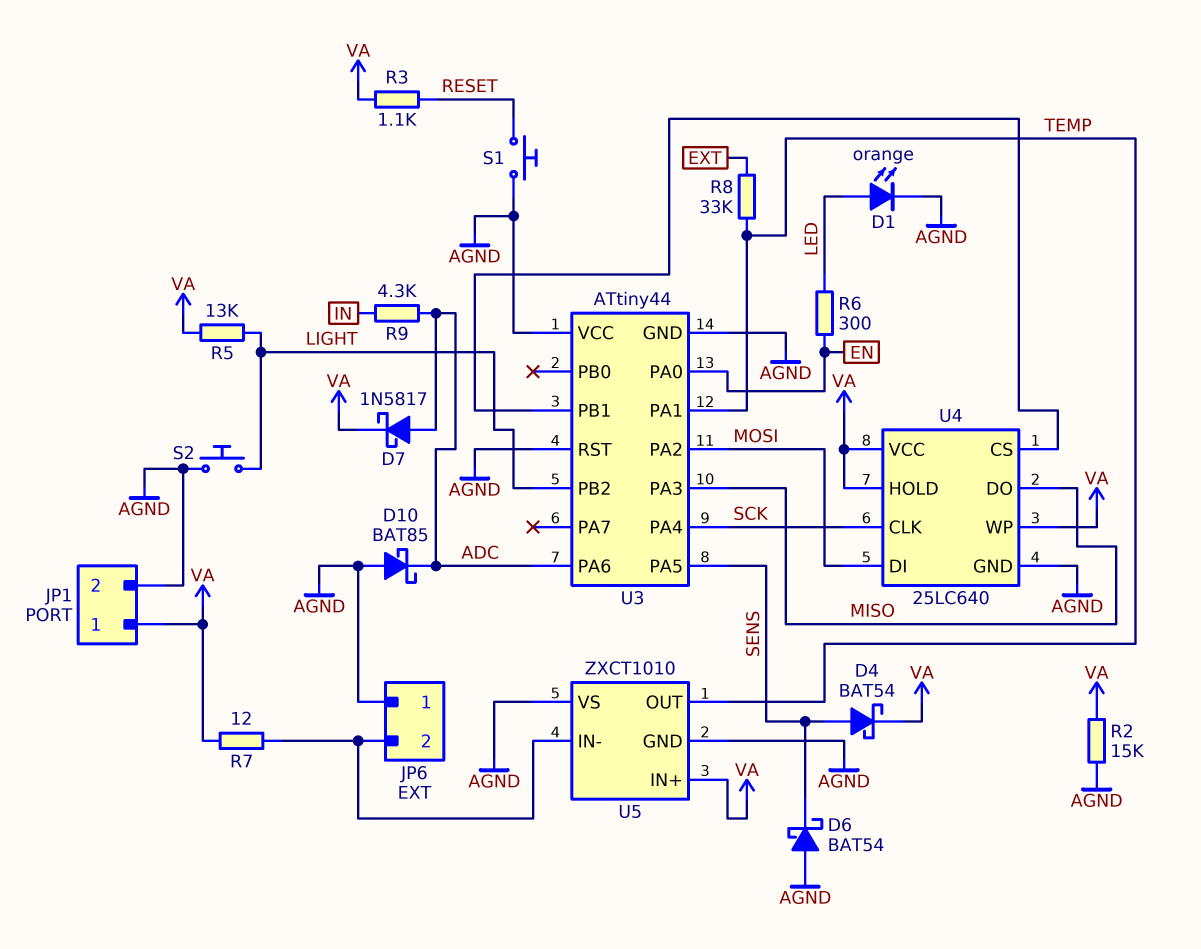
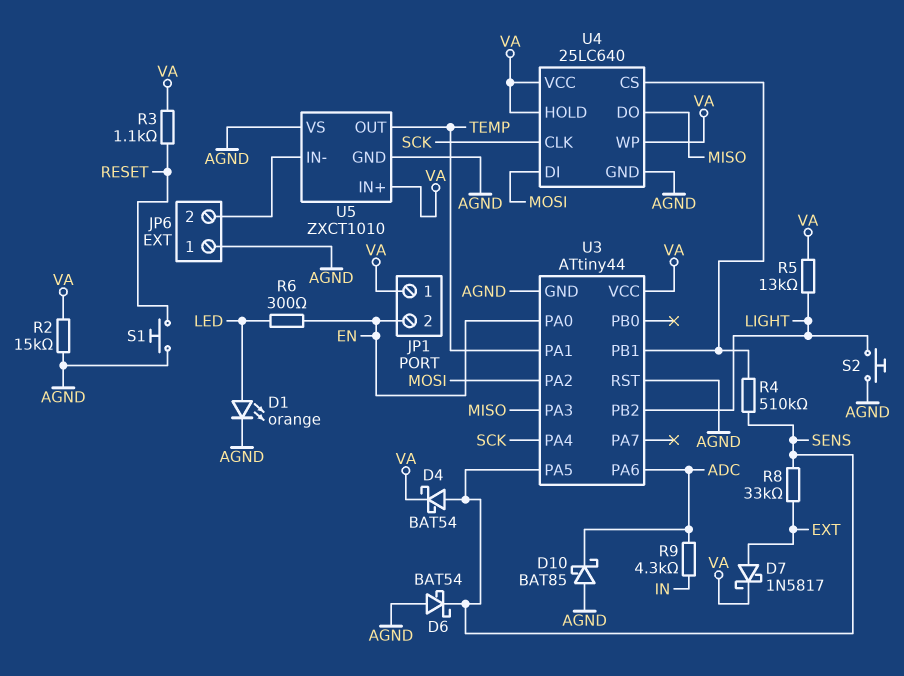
D7: schottky 1N5817 (A ADC, K VA) -> schottky 1N5817 (A EXT, K VA)
JP1 pin 2: AGND -> EN
R4: none -> 510k (SENS, U3/PB1)
R7: 12 (JP6/2, VA) -> none
R8: 33k (EXT, TEMP) -> 33k (EXT, SENS)
U3 pin VCC: AGND -> VA

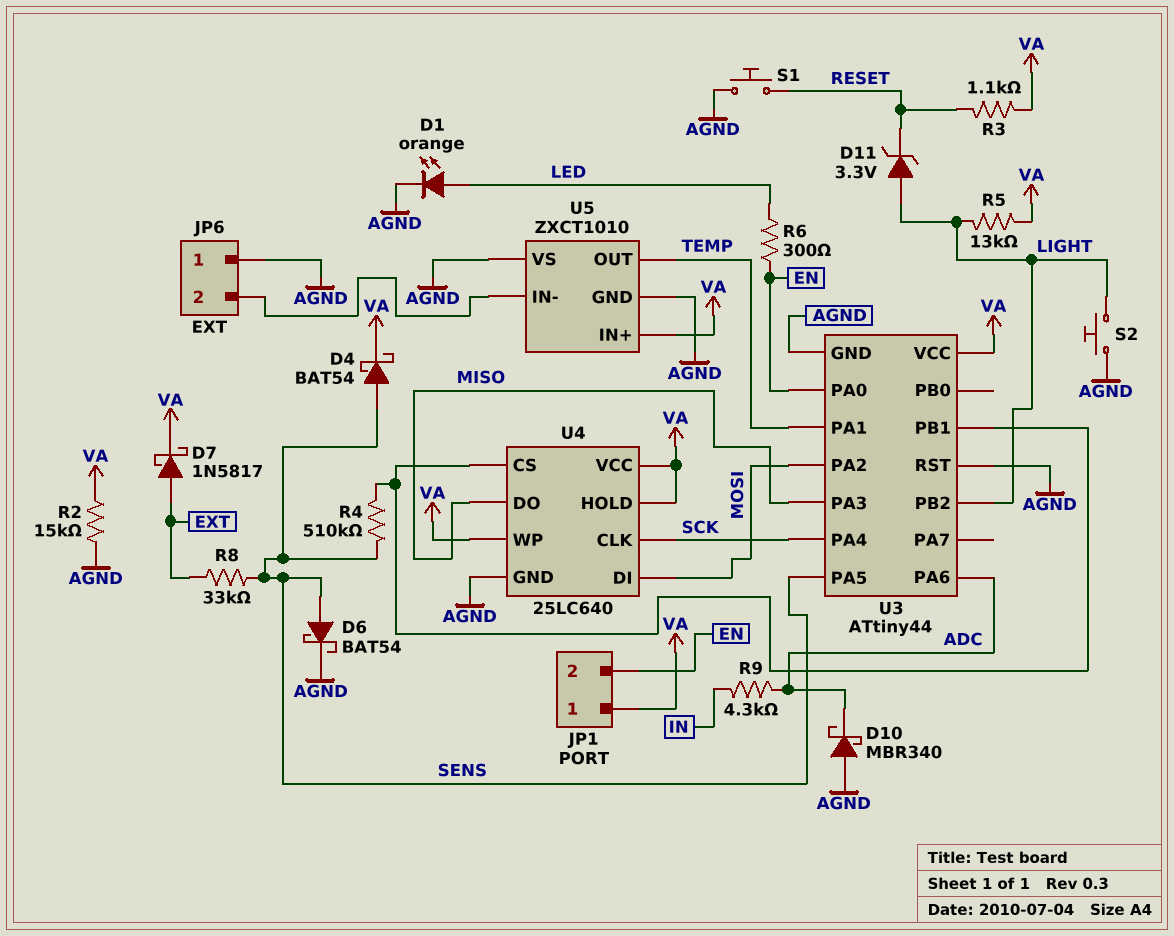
D6: schottky BAT54 (A AGND, K SENS) -> schottky BAT54 (A SENS, K AGND)
D10: schottky BAT85 (A AGND, K ADC) -> schottky MBR340 (A AGND, K ADC)
D11: none -> zener 3.3V (A LIGHT, K RESET)

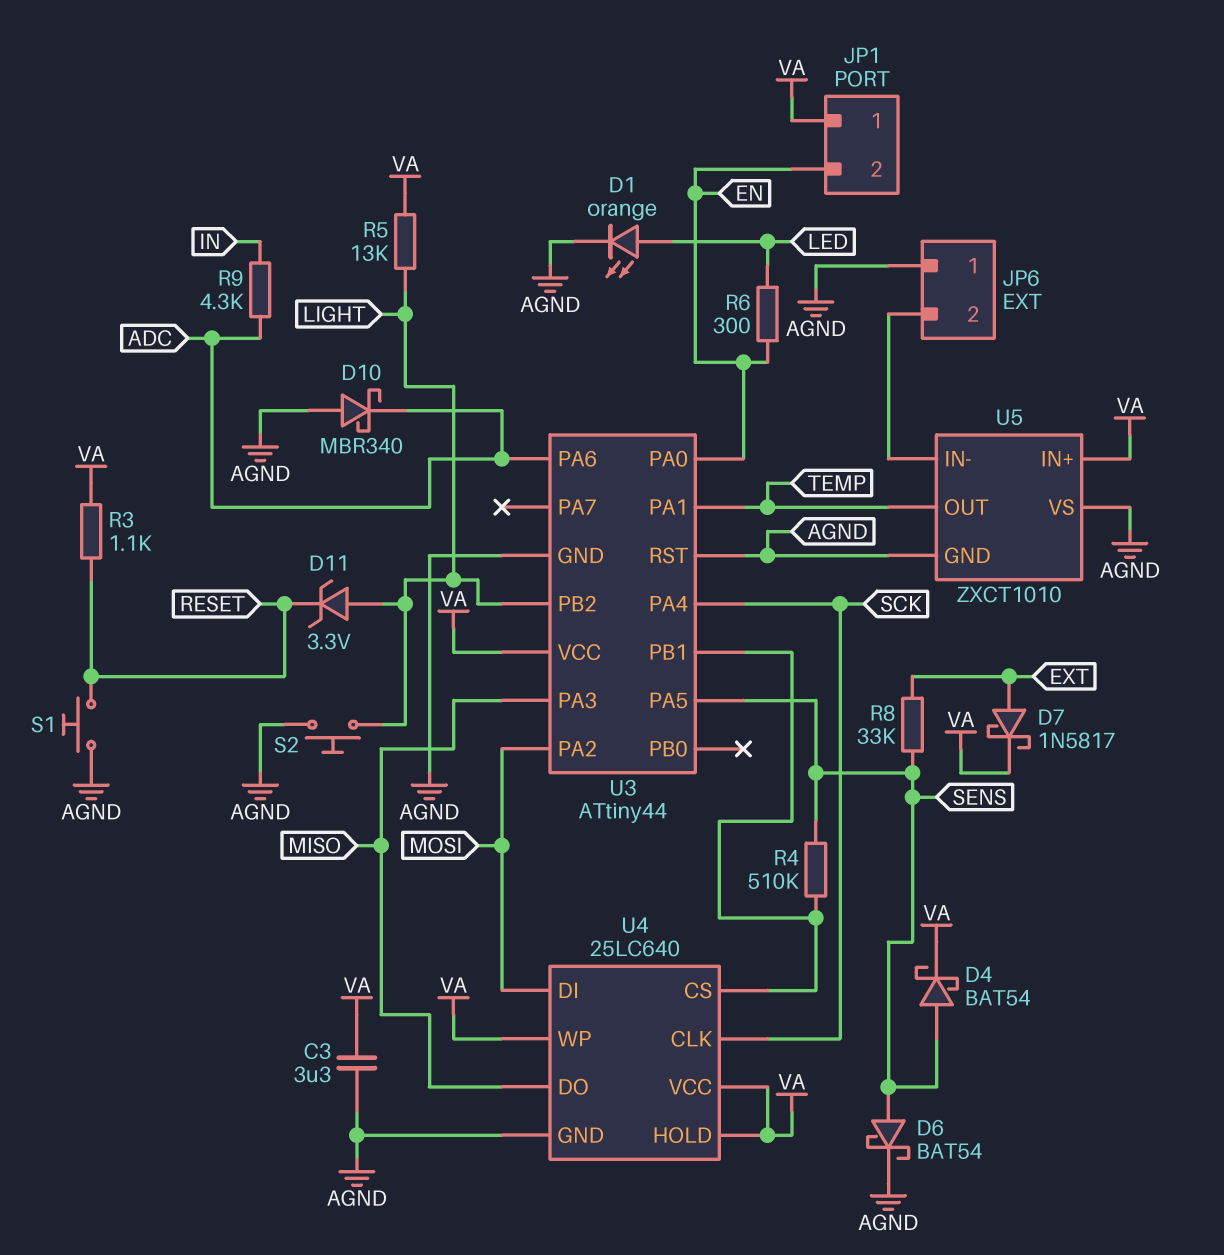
C3: none -> 3.3uF (AGND, VA)
R2: 15k (AGND, VA) -> none

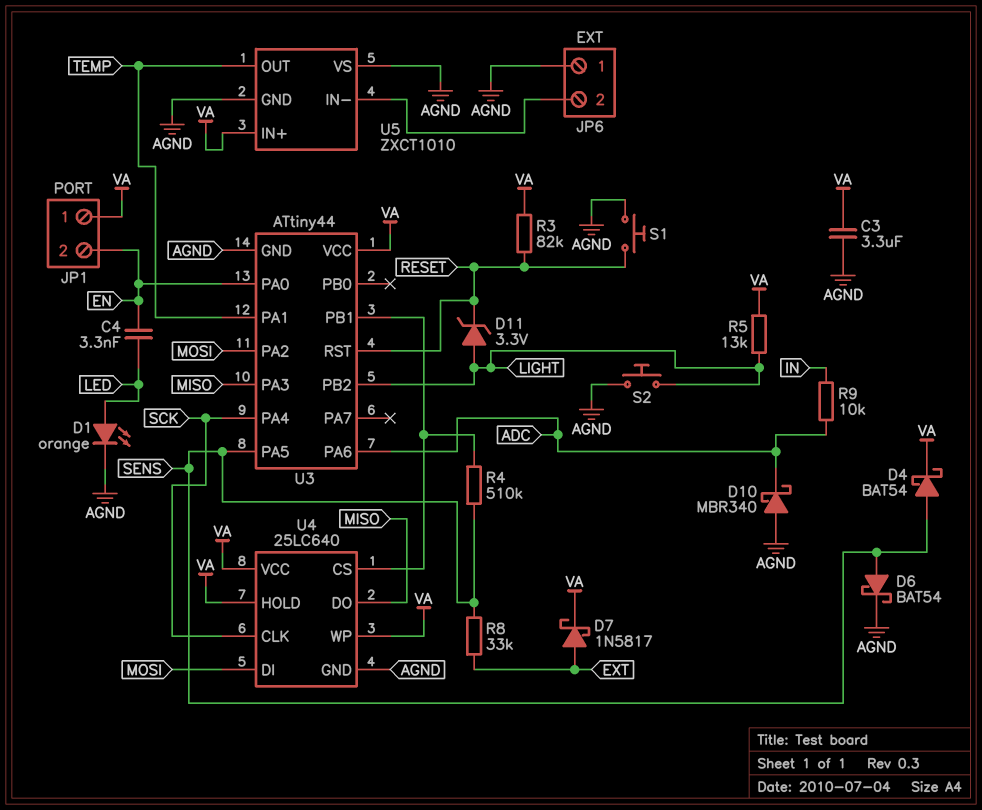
C4: none -> 3.3nF (EN, LED)
R3: 1.1k (RESET, VA) -> 82k (RESET, VA)
R6: 300 (EN, LED) -> none
R9: 4.3k (ADC, IN) -> 10k (ADC, IN)
U3 pin RST: AGND -> RESET

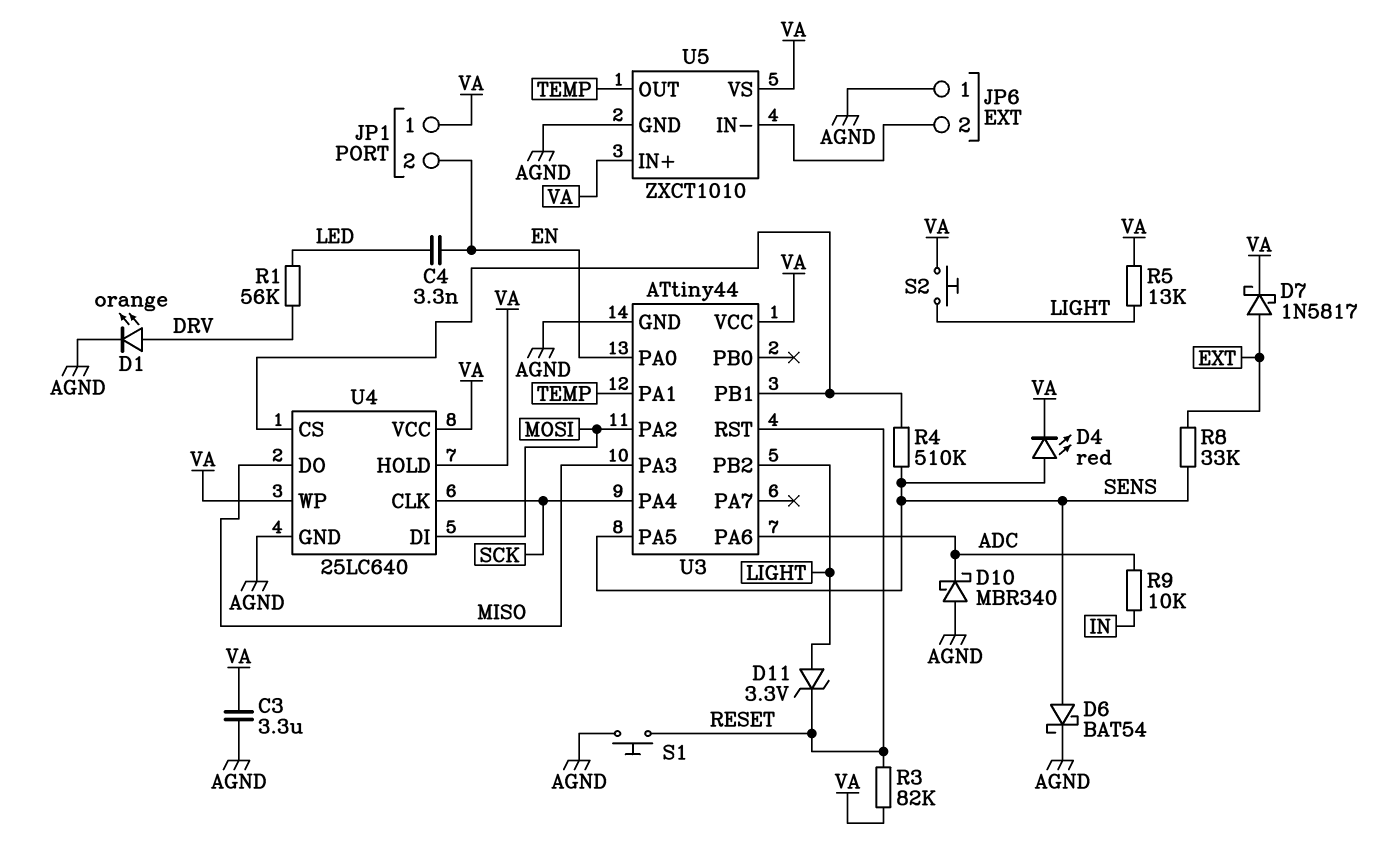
D1: LED orange (A LED, K AGND) -> LED orange (A DRV, K AGND)
D4: schottky BAT54 (A SENS, K VA) -> LED red (A SENS, K VA)
R1: none -> 56k (DRV, LED)
S2: button (AGND, LIGHT) -> button (LIGHT, VA)
U5 pin VS: AGND -> VA

